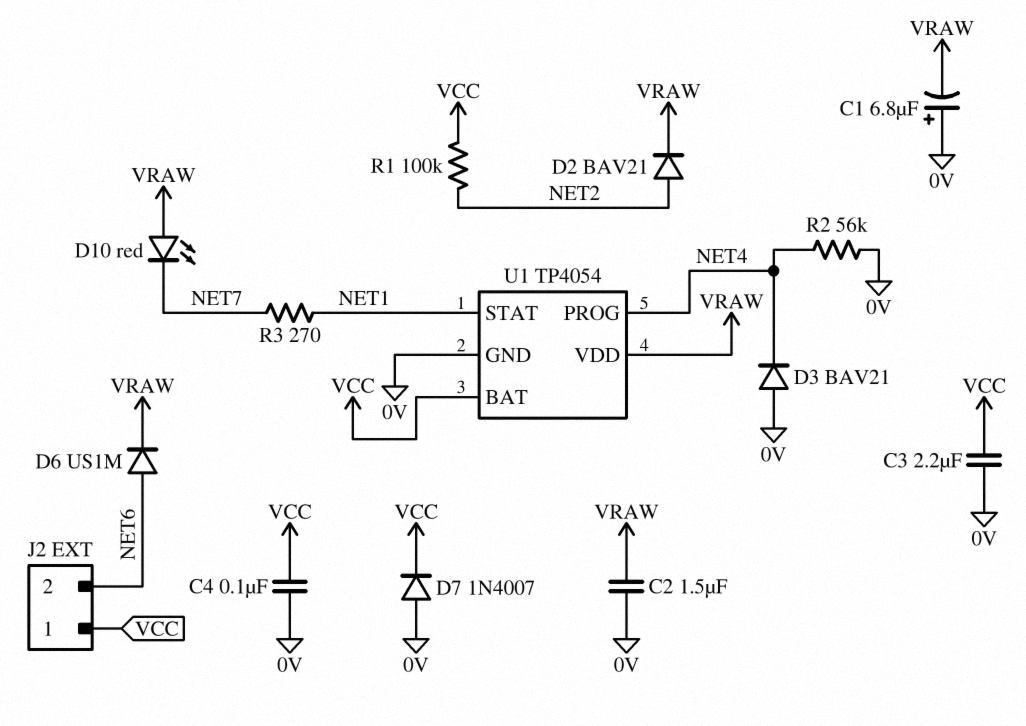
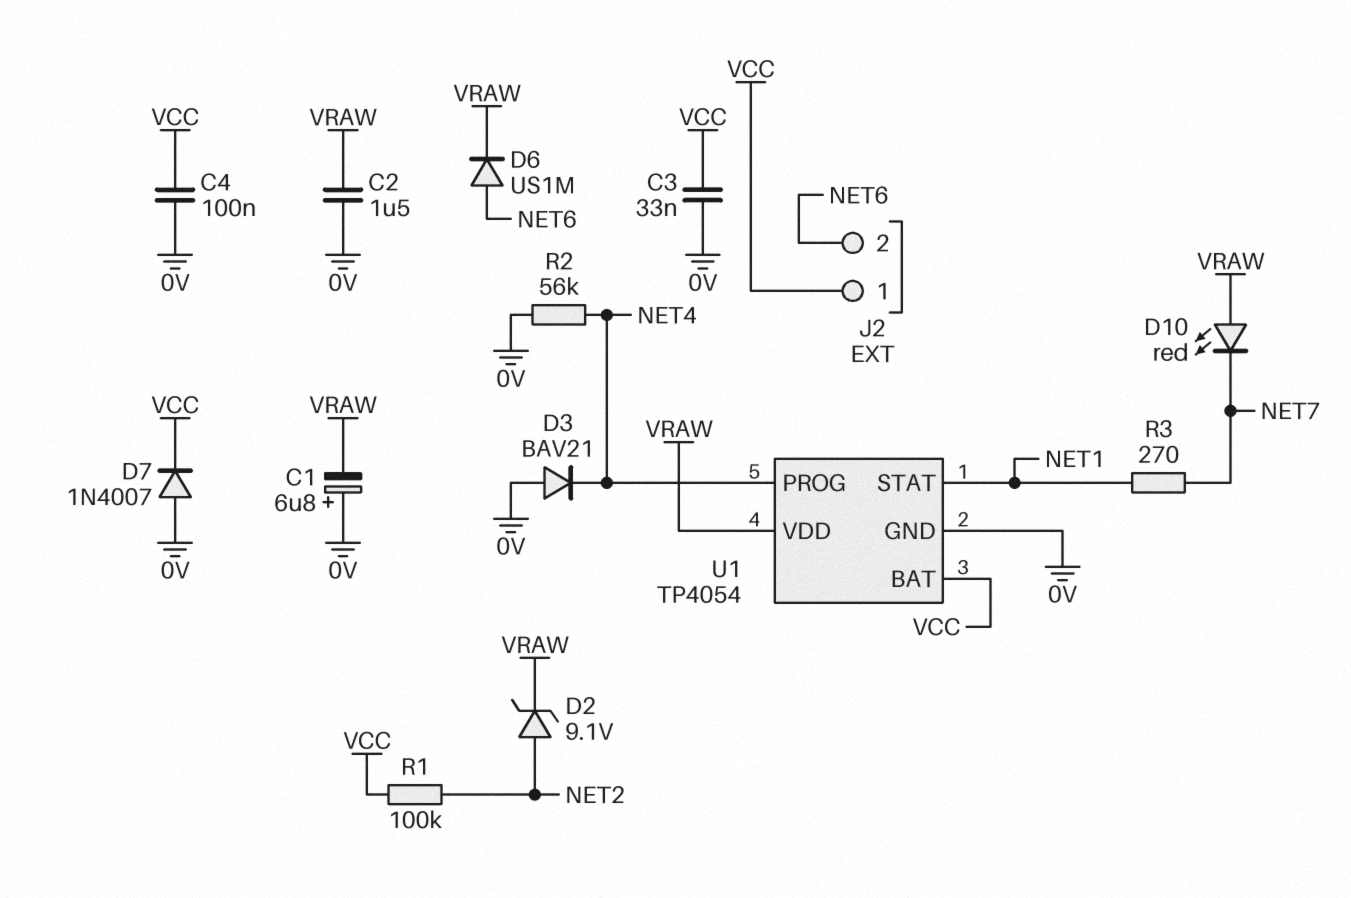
C3: 2.2uF (0V, VCC) -> 33nF (0V, VCC)
D2: diode BAV21 (A NET2, K VRAW) -> zener 9.1V (A NET2, K VRAW)

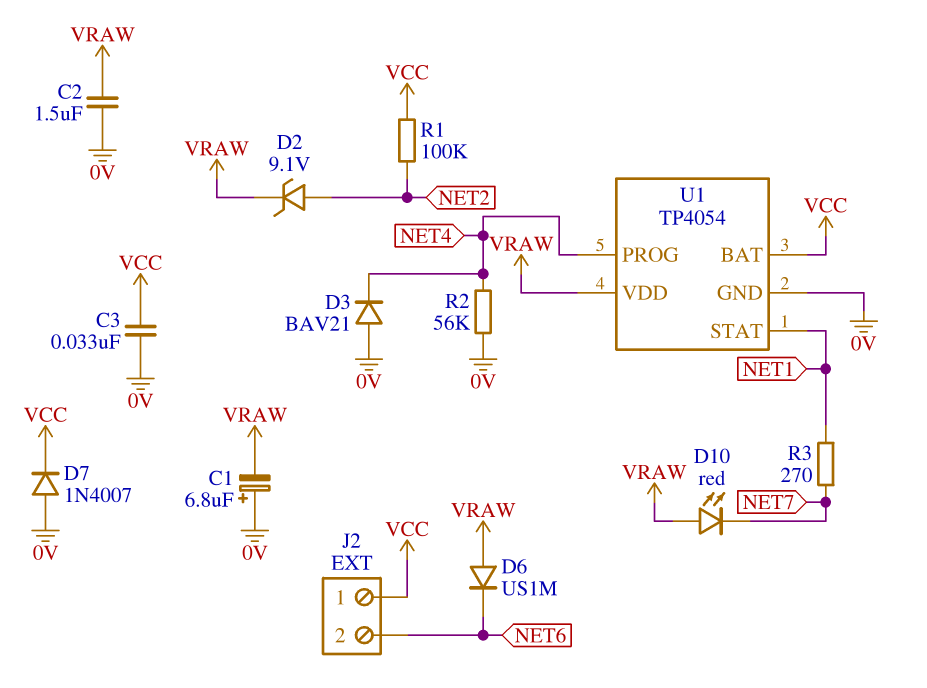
C4: 100nF (0V, VCC) -> none
D6: diode US1M (A NET6, K VRAW) -> diode US1M (A VRAW, K NET6)

